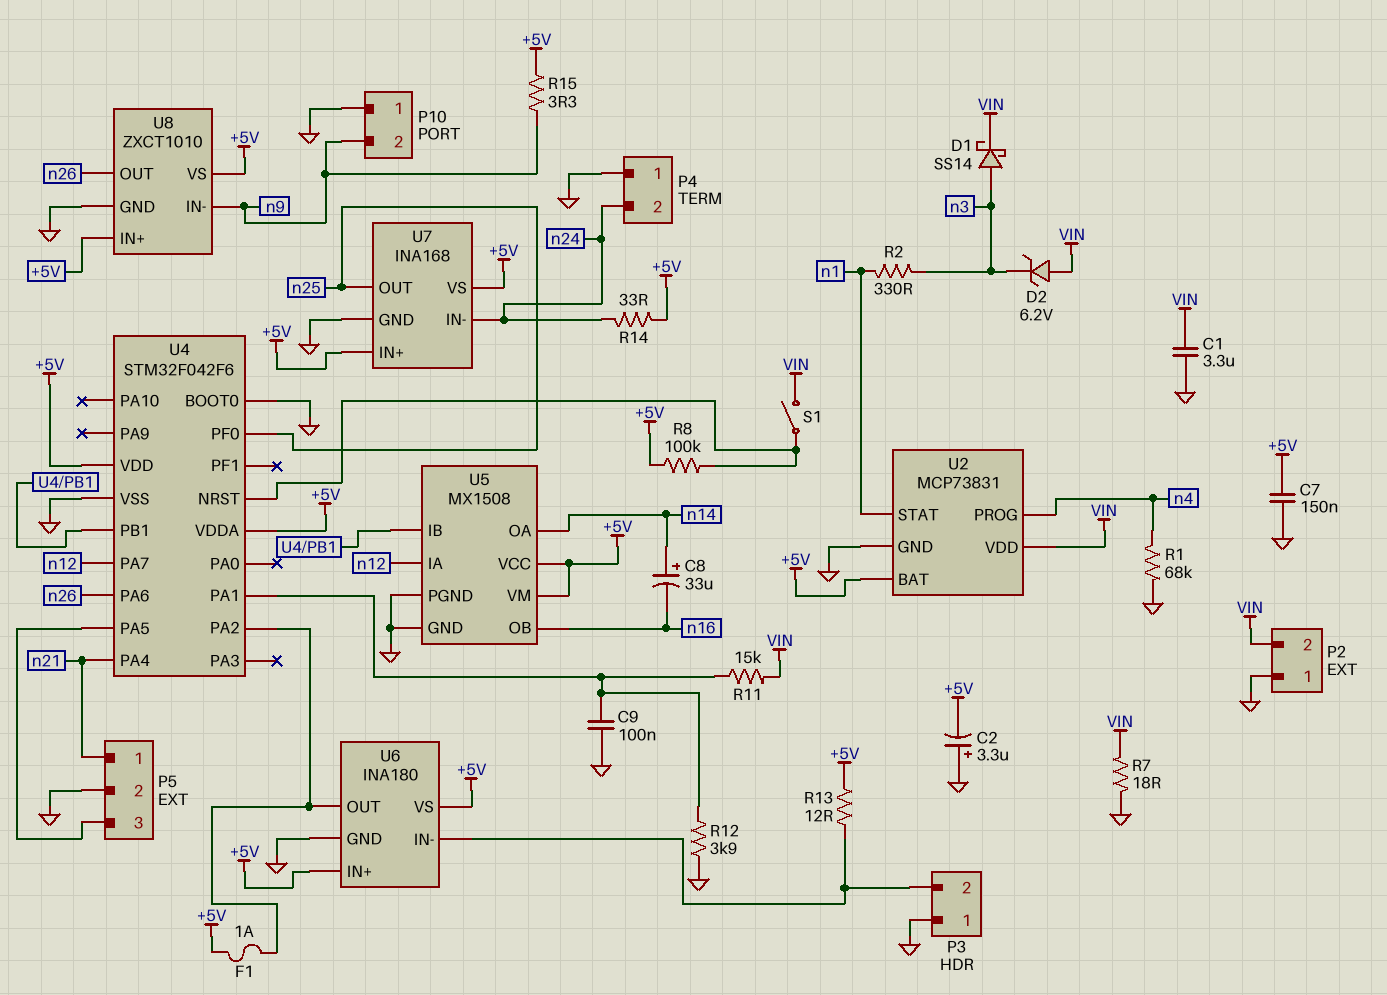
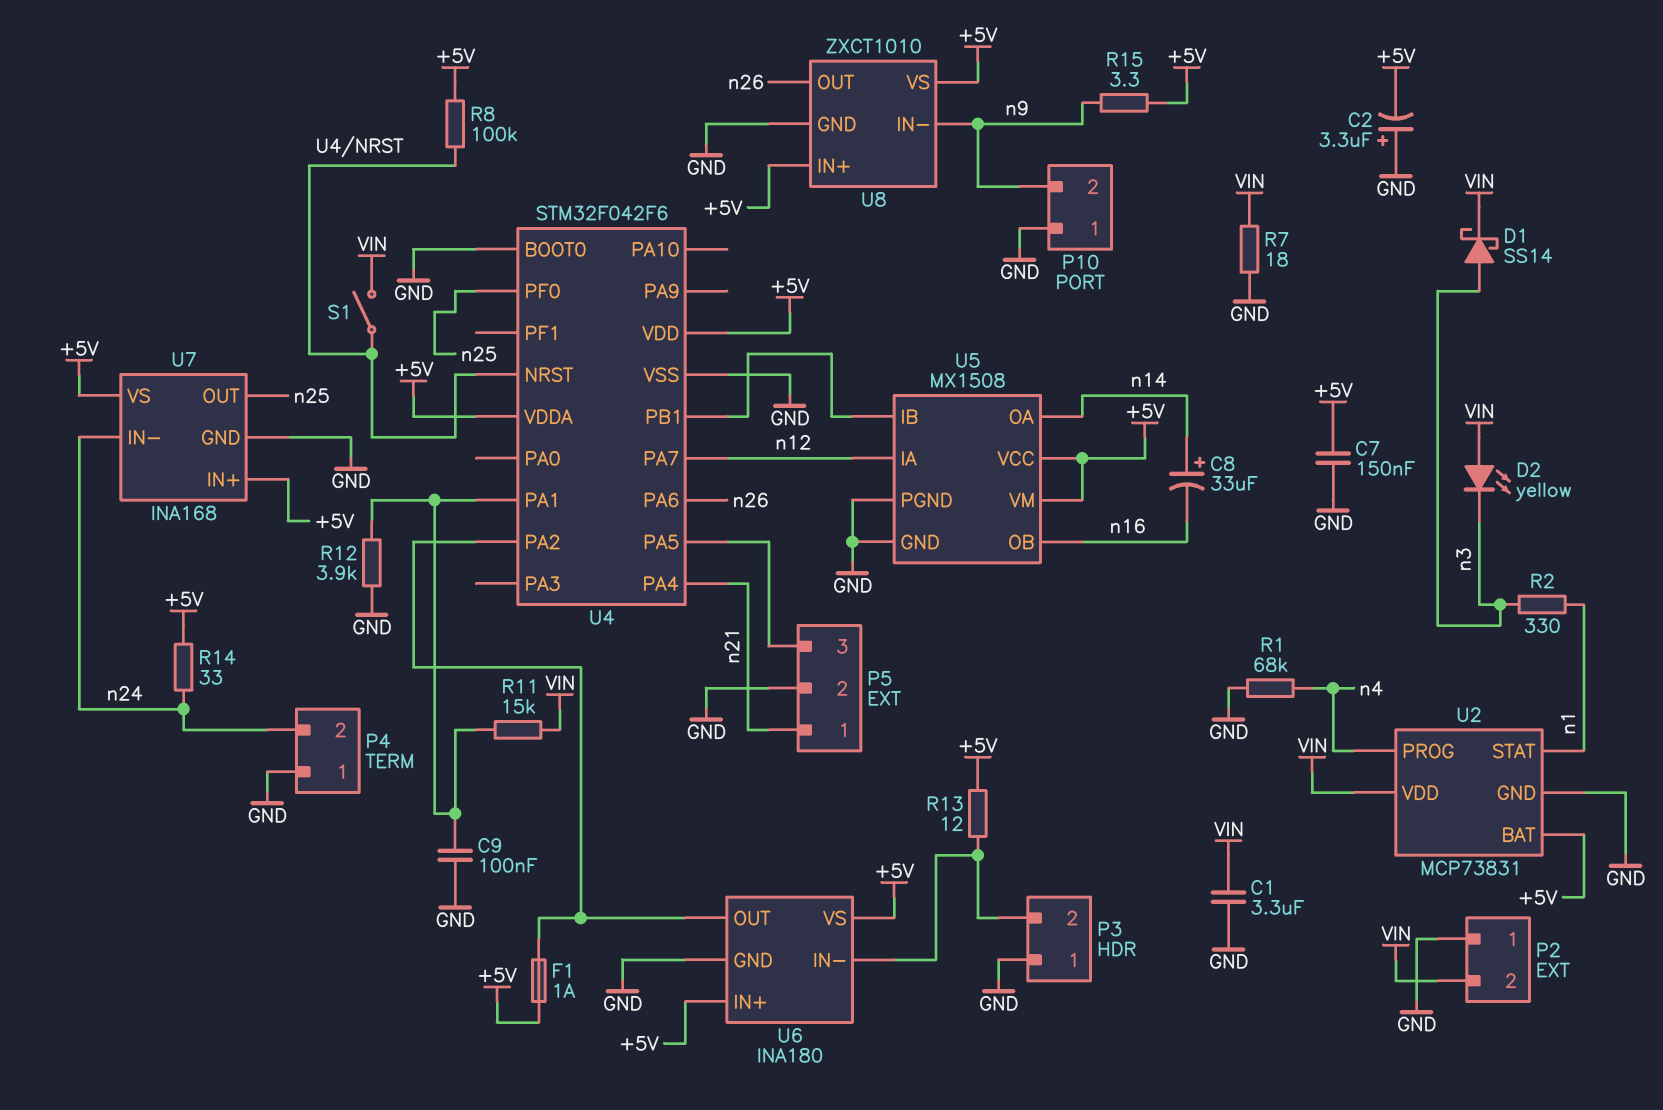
D2: zener 6.2V (A VIN, K n3) -> LED yellow (A VIN, K n3)

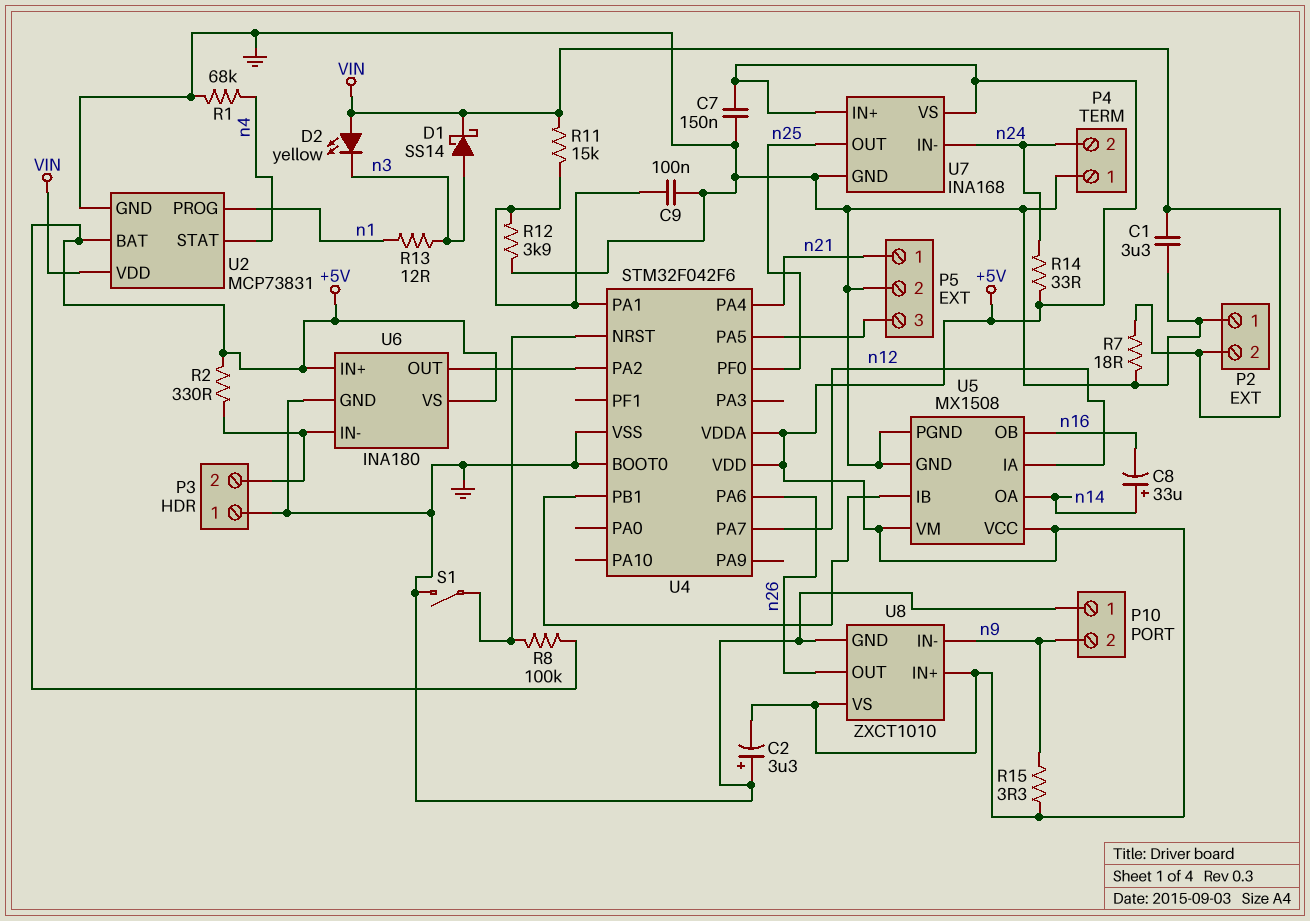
F1: 1A (+5V, U4/PA2) -> none
R2: 330 (n1, n3) -> 330 (+5V, P3/2)
R13: 12 (+5V, P3/2) -> 12 (n1, n3)
S1: switch (U4/NRST, VIN) -> switch (GND, U4/NRST)
U2 pin PROG: n4 -> n1
U2 pin STAT: n1 -> n4

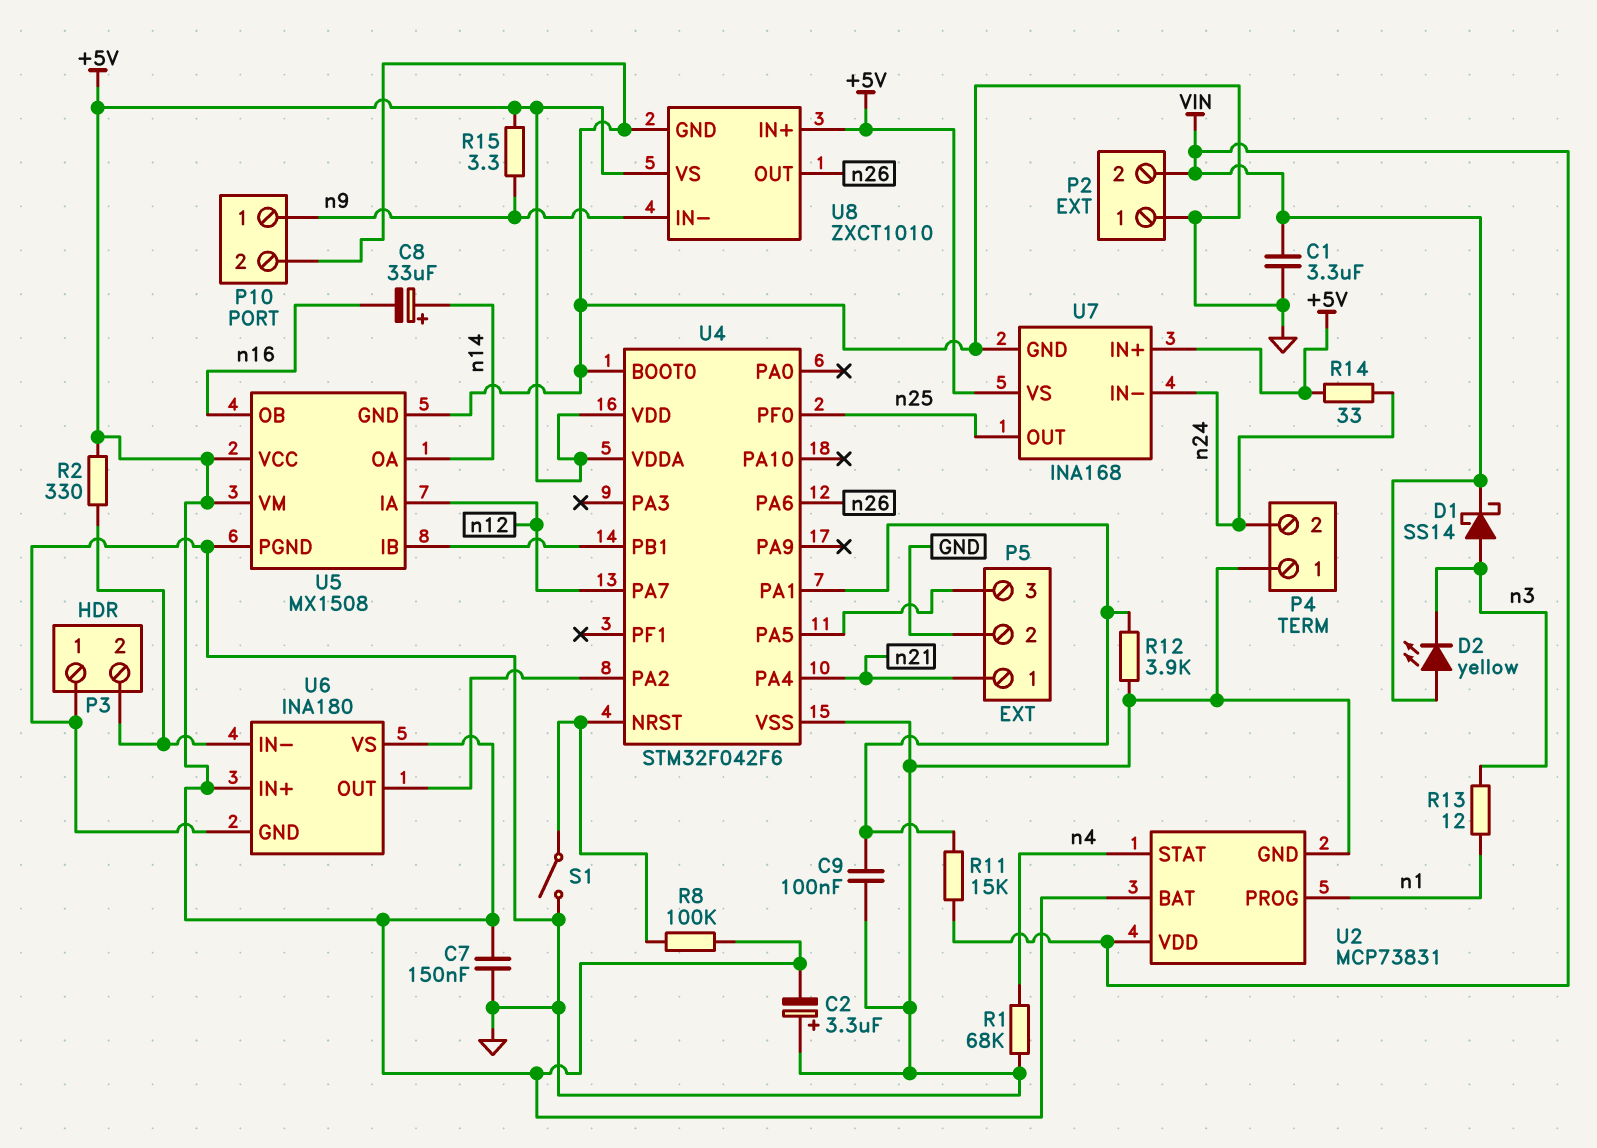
P10 pin 1: GND -> n9
P10 pin 2: n9 -> GND
R7: 18 (GND, VIN) -> none

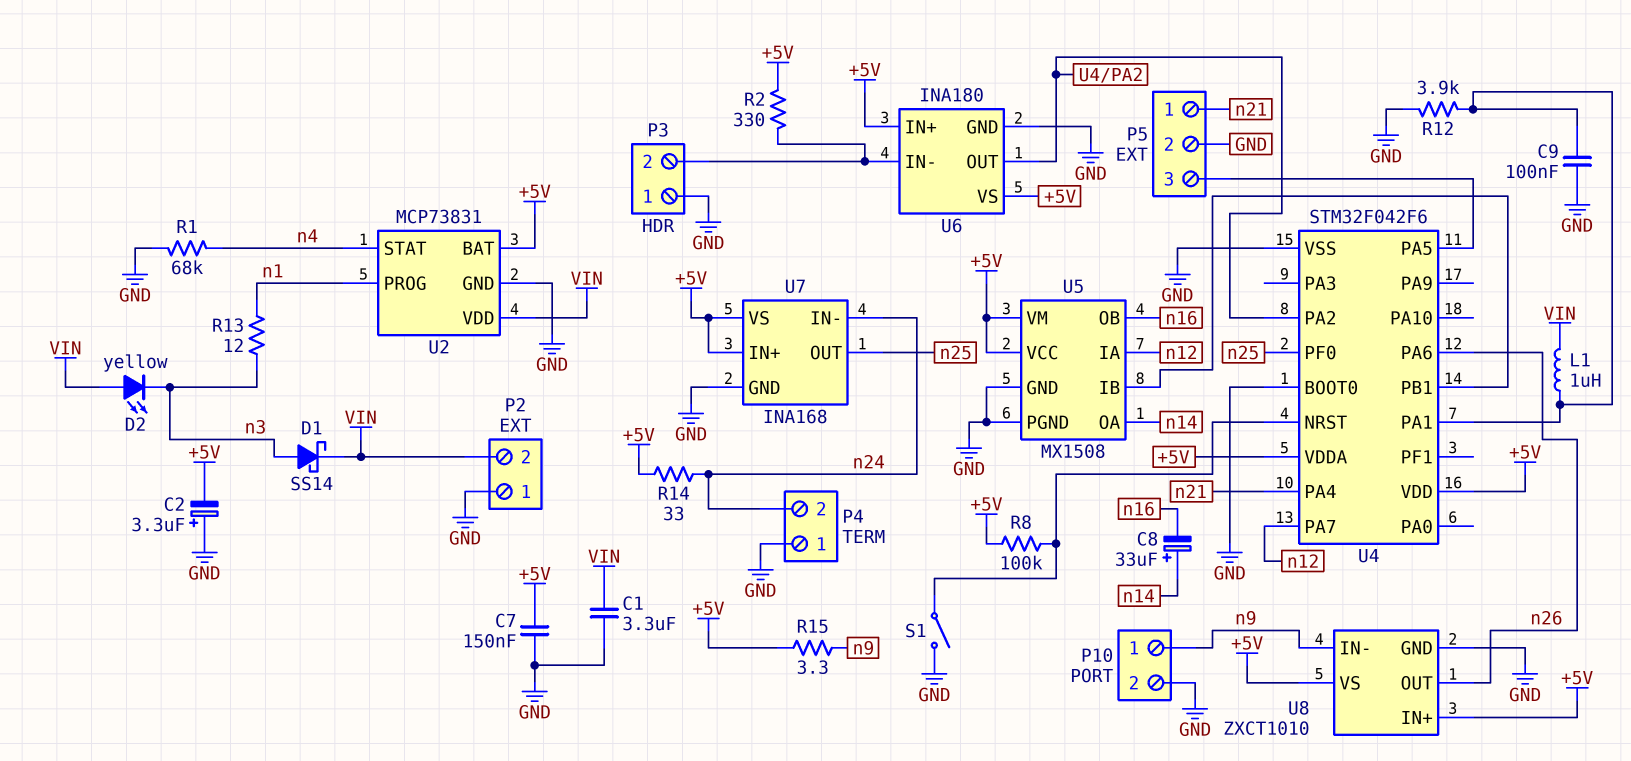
L1: none -> 1uH (U4/PA1, VIN)
R11: 15k (U4/PA1, VIN) -> none

